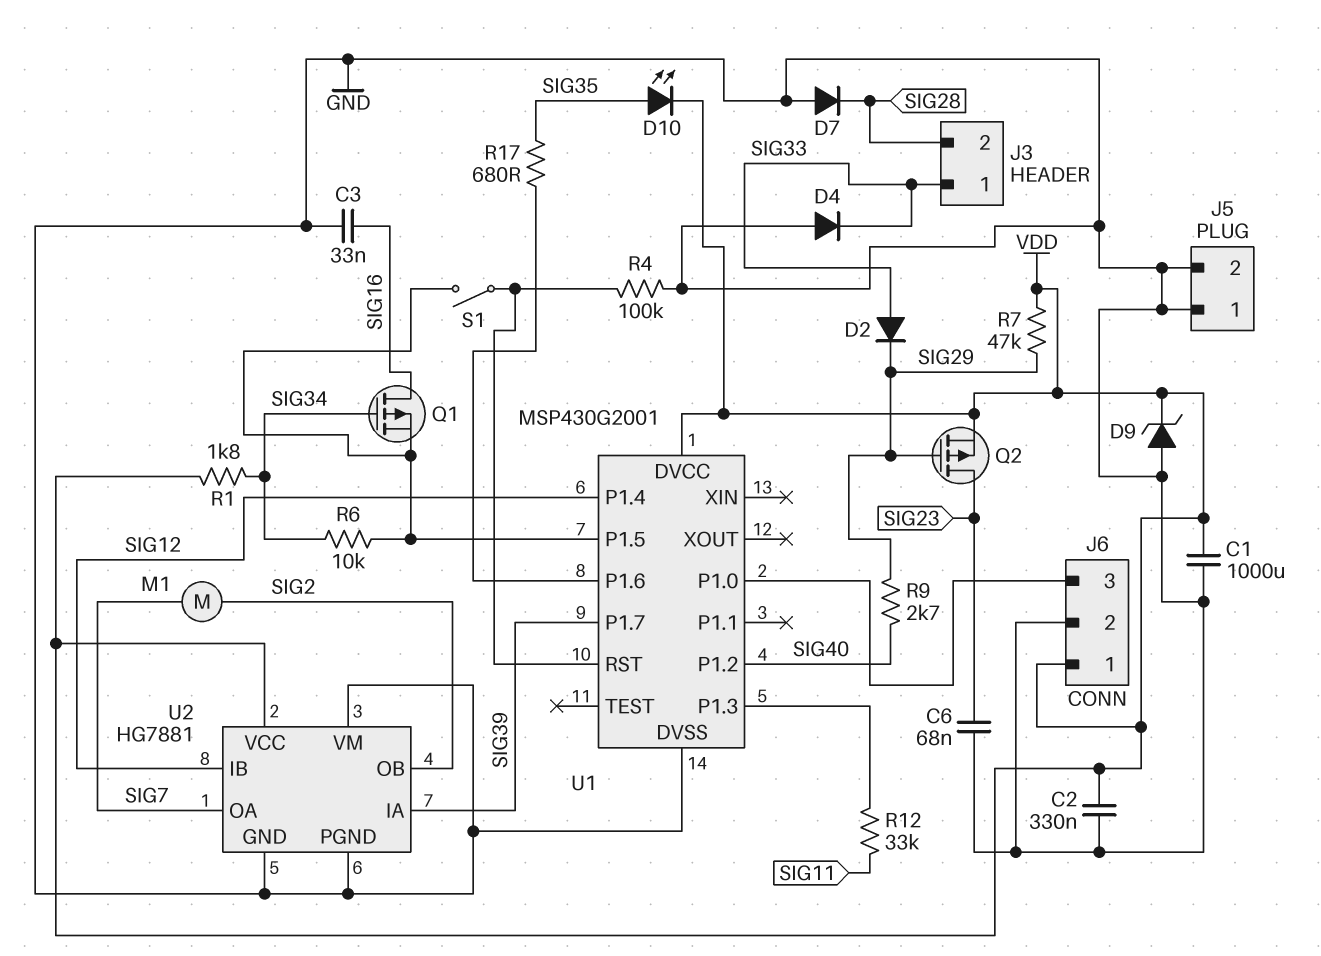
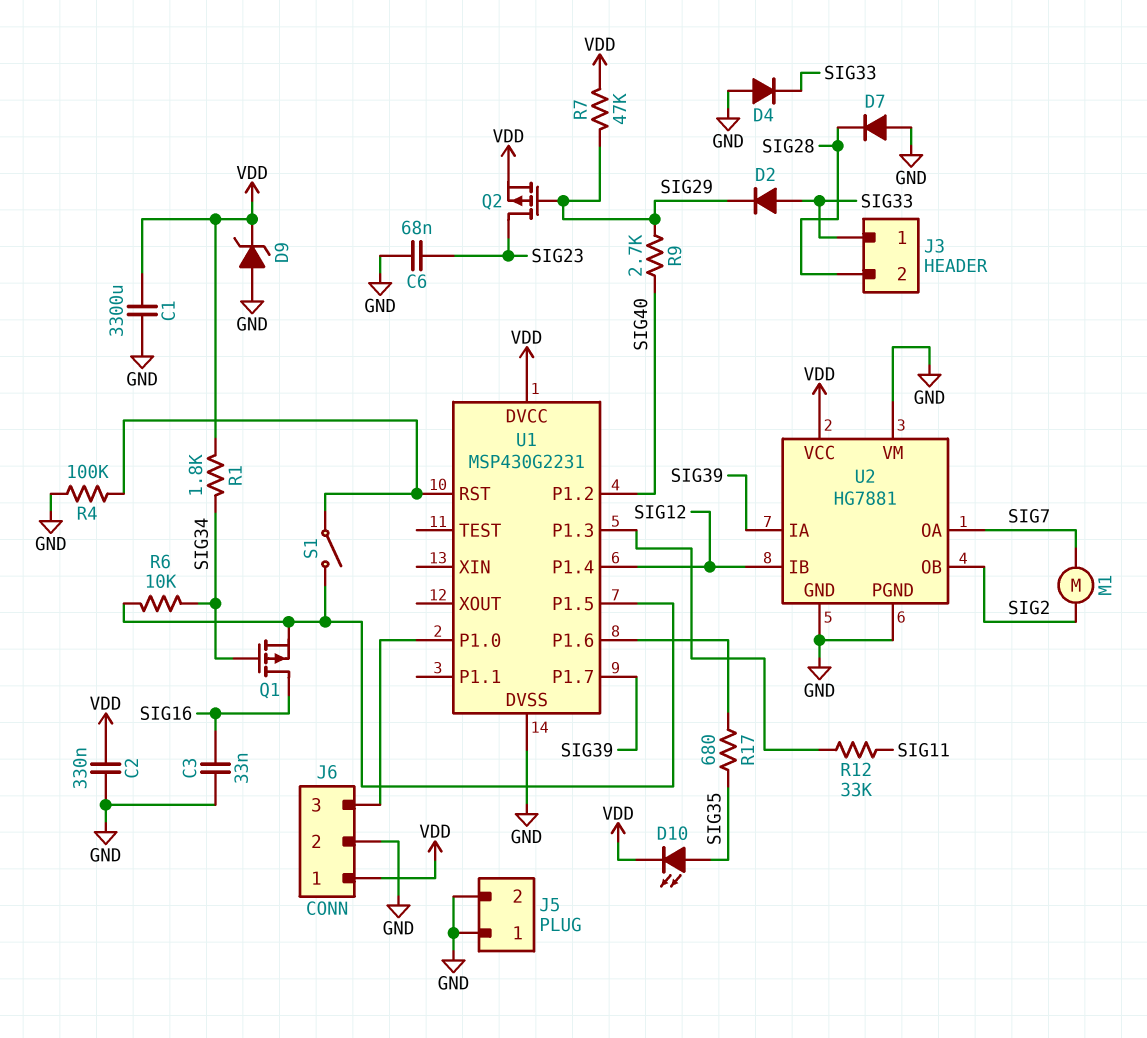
C1: 1000uF (GND, VDD) -> 3300uF (GND, VDD)
U1: MSP430G2001 -> MSP430G2231

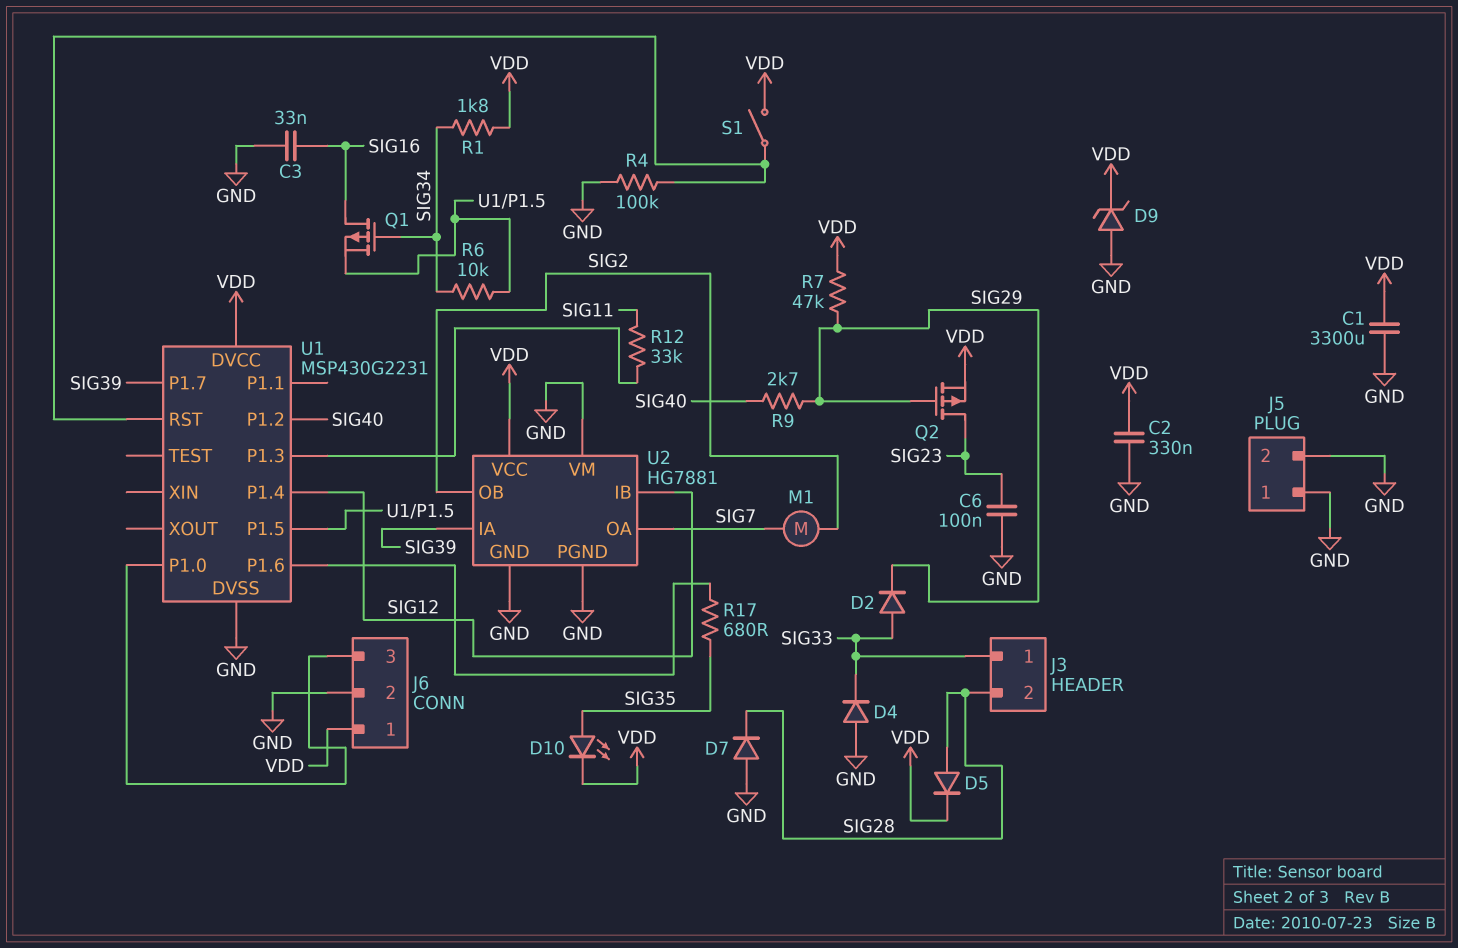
C6: 68nF (GND, SIG23) -> 100nF (GND, SIG23)
D5: none -> diode (A SIG28, K VDD)
S1: switch (U1/P1.5, U1/RST) -> switch (U1/RST, VDD)

